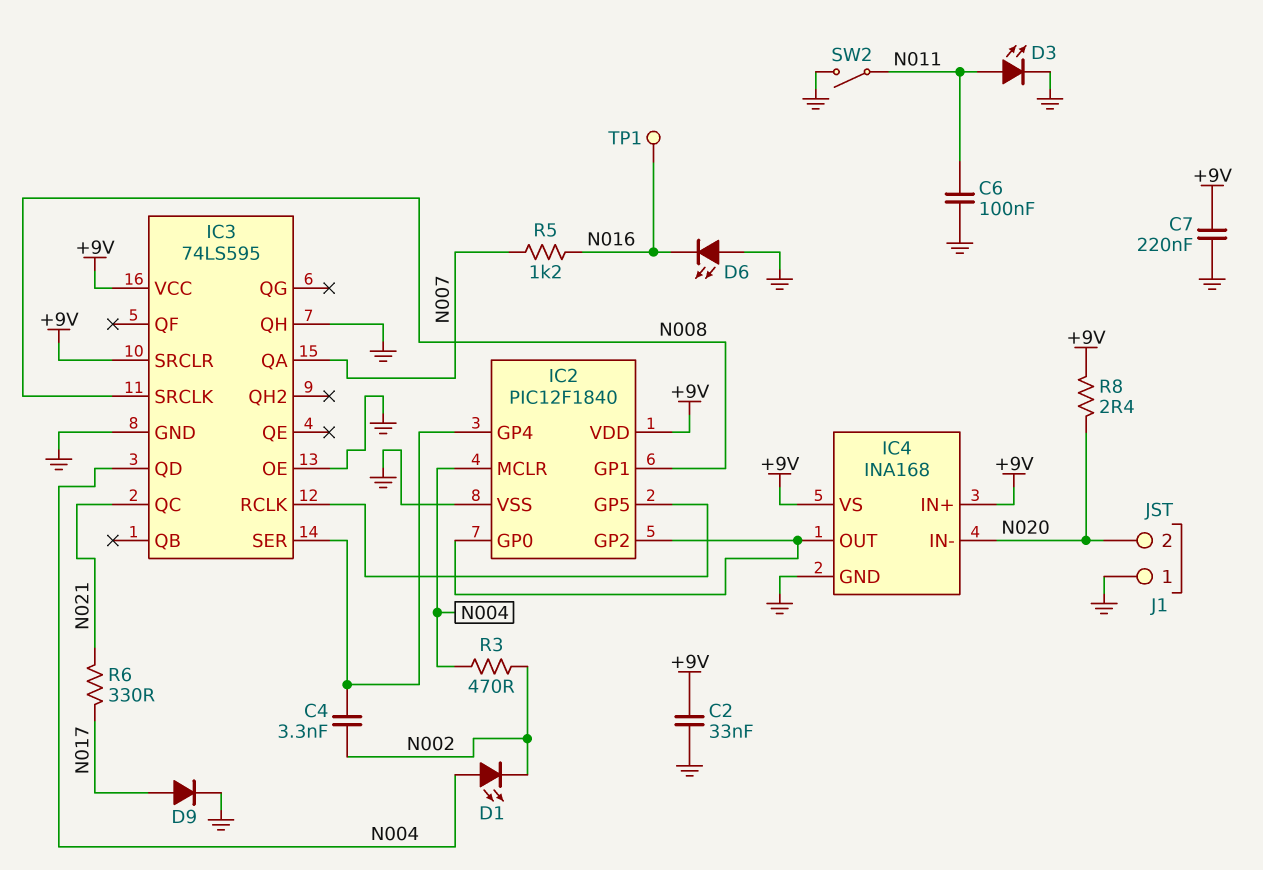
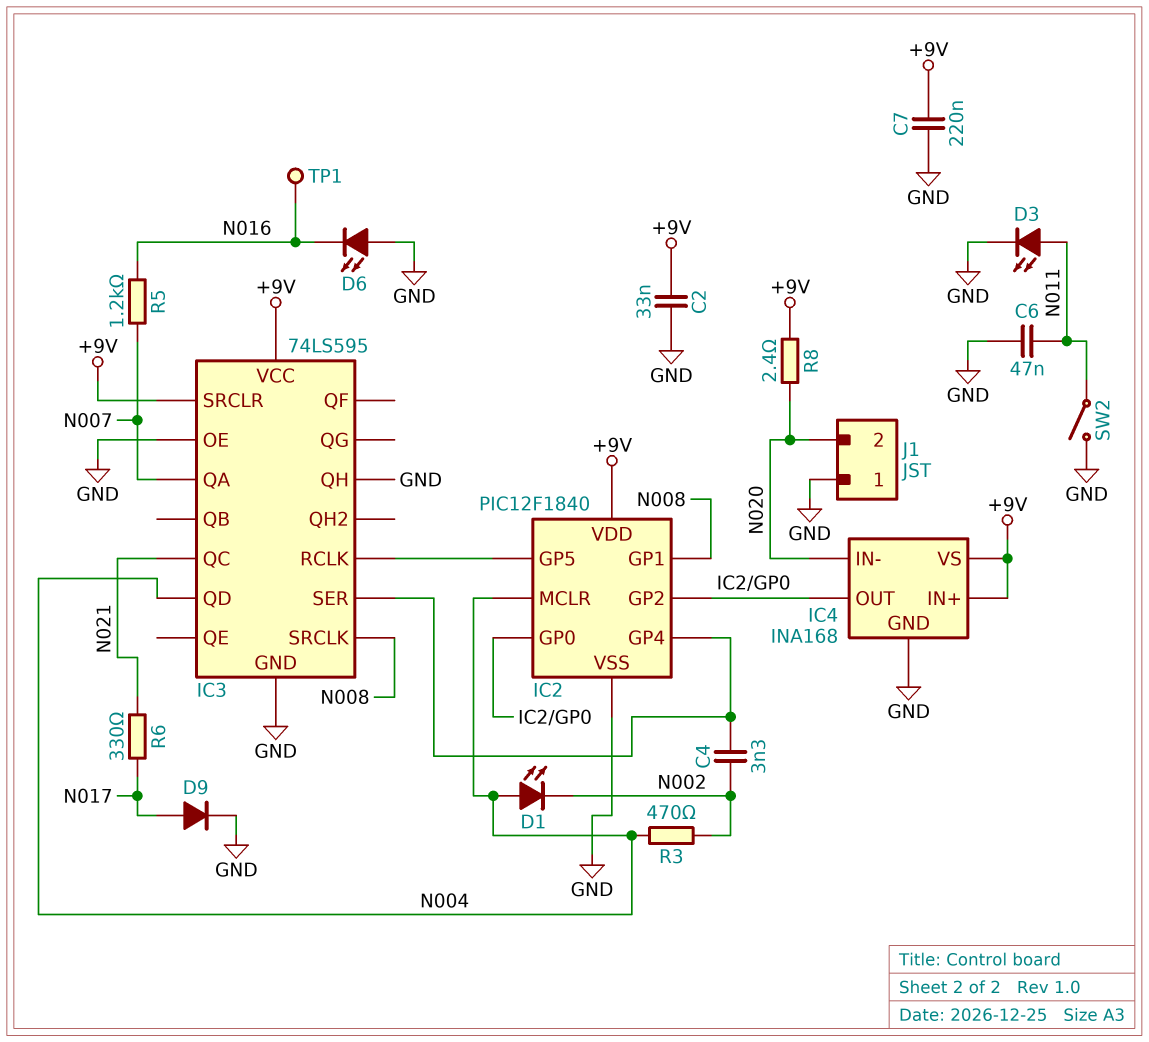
C6: 100nF (GND, N011) -> 47nF (GND, N011)

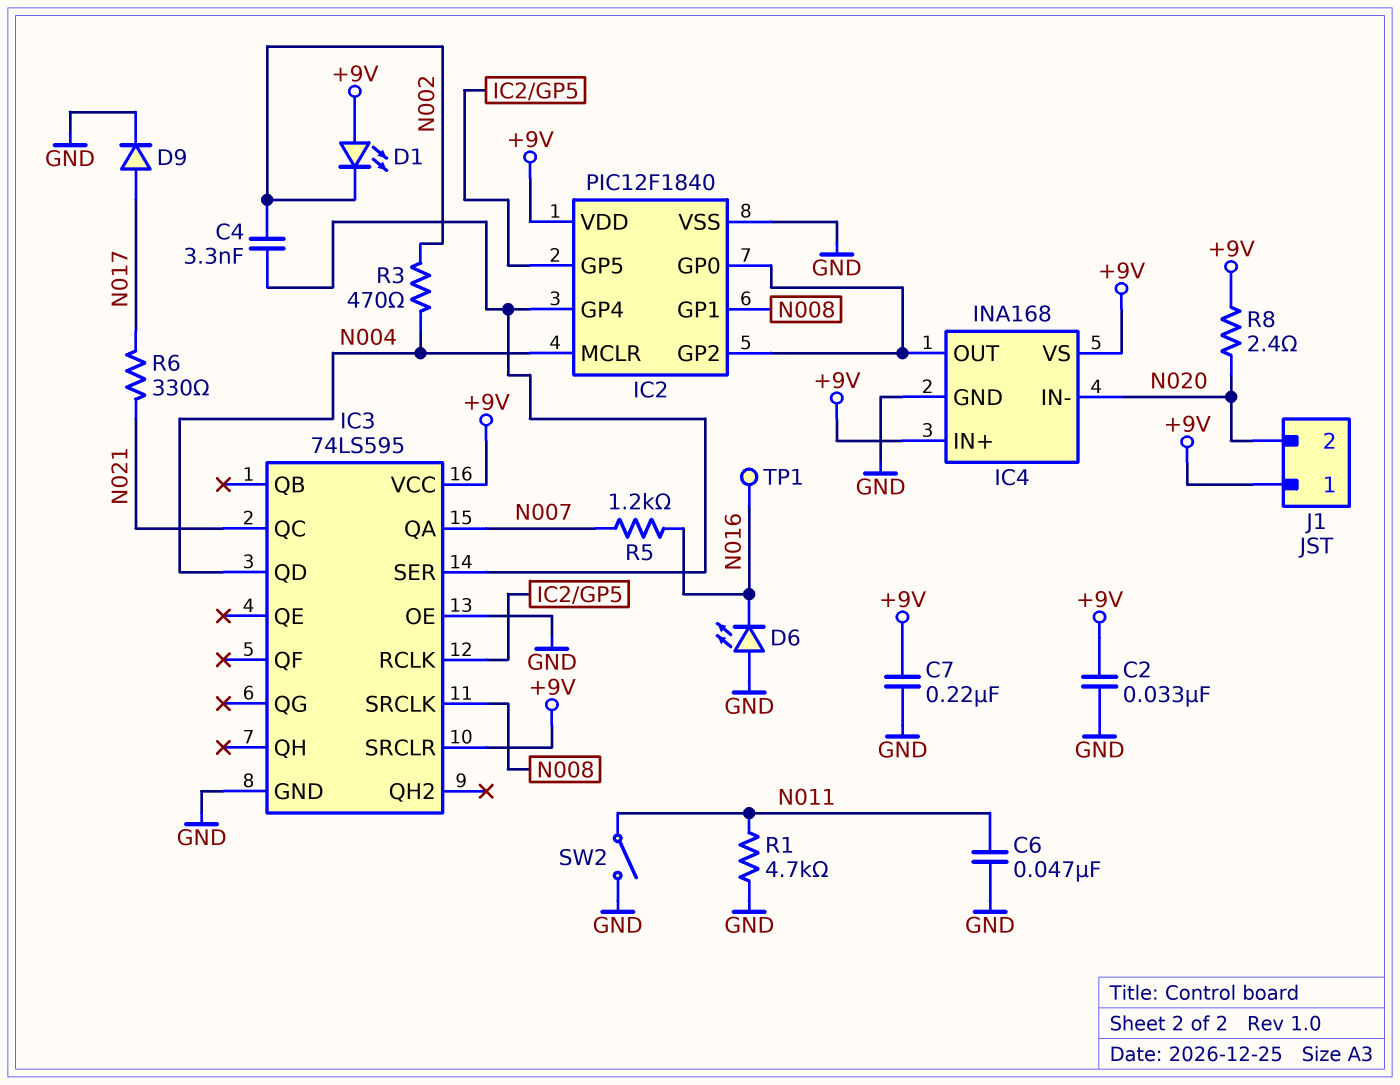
D1: LED (A N004, K N002) -> LED (A +9V, K N002)
D3: LED (A N011, K GND) -> none
IC3 pin QH: GND -> none
J1 pin 1: GND -> +9V
R1: none -> 4.7k (GND, N011)

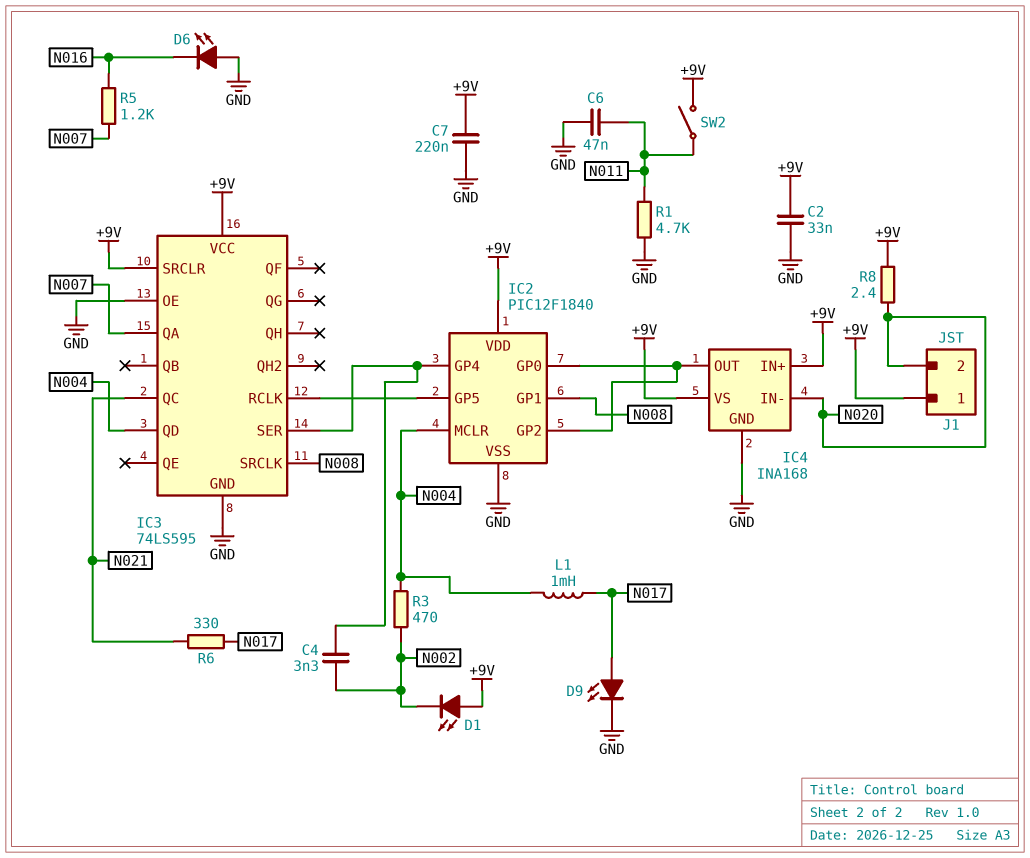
D9: diode (A N017, K GND) -> LED (A N017, K GND)
L1: none -> 1mH (N004, N017)
SW2: switch (GND, N011) -> switch (+9V, N011)
TP1: test point (N016) -> none

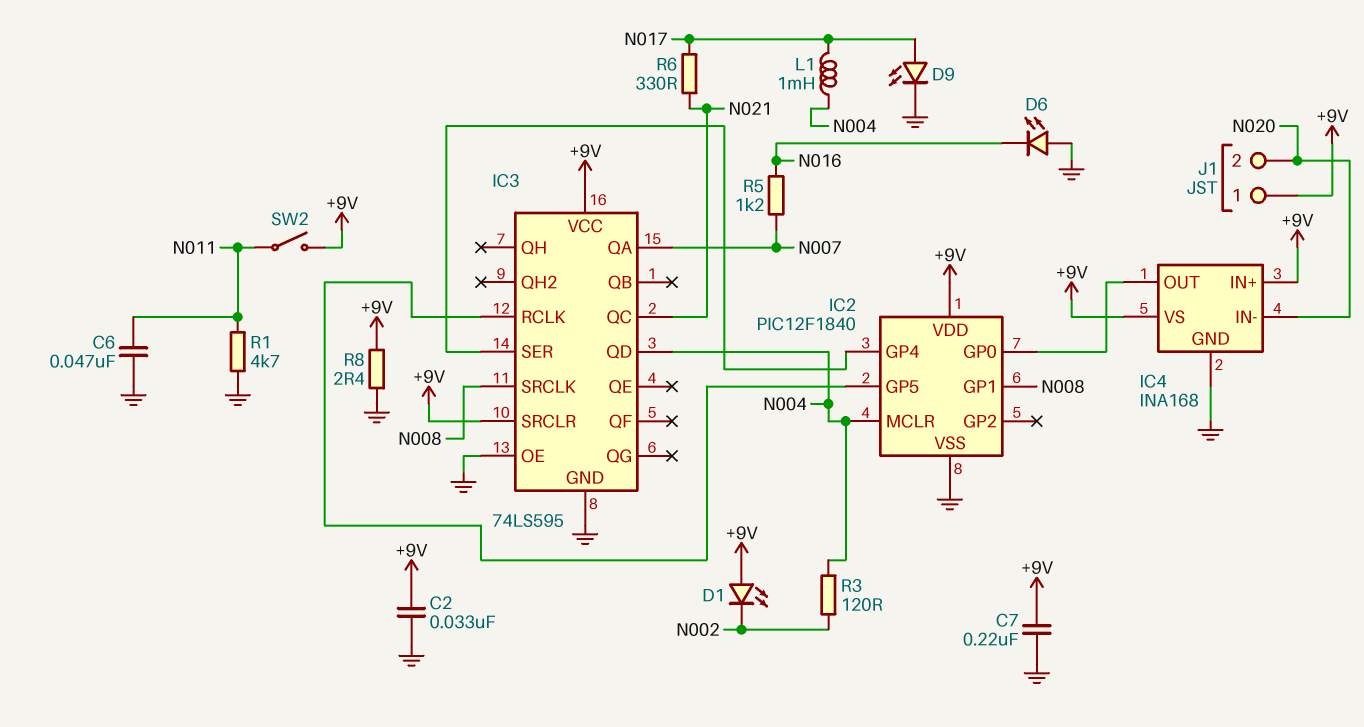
C4: 3.3nF (IC2/GP4, N002) -> none
IC2 pin GP2: IC2/GP0 -> none
R3: 470 (N002, N004) -> 120 (N002, N004)
R8: 2.4 (+9V, N020) -> 2.4 (+9V, GND)

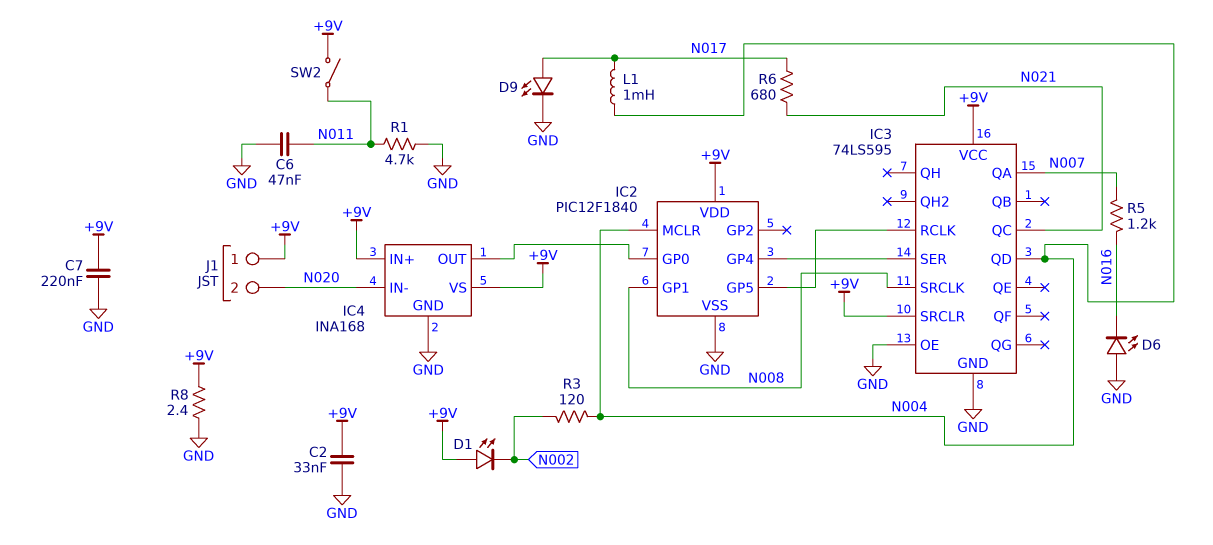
R6: 330 (N017, N021) -> 680 (N017, N021)

